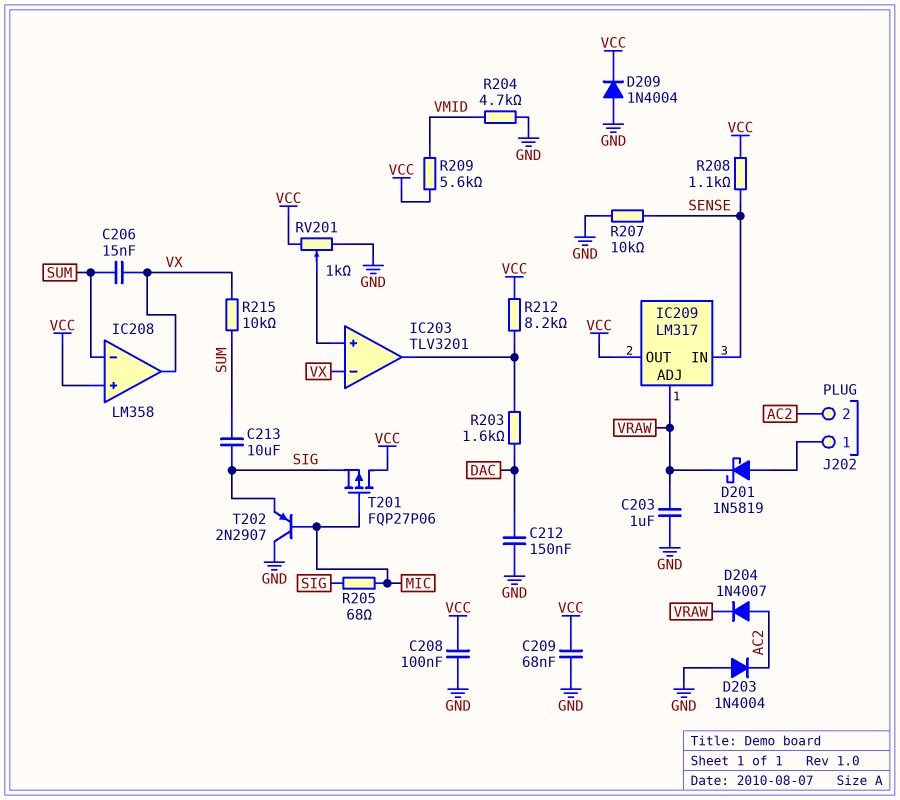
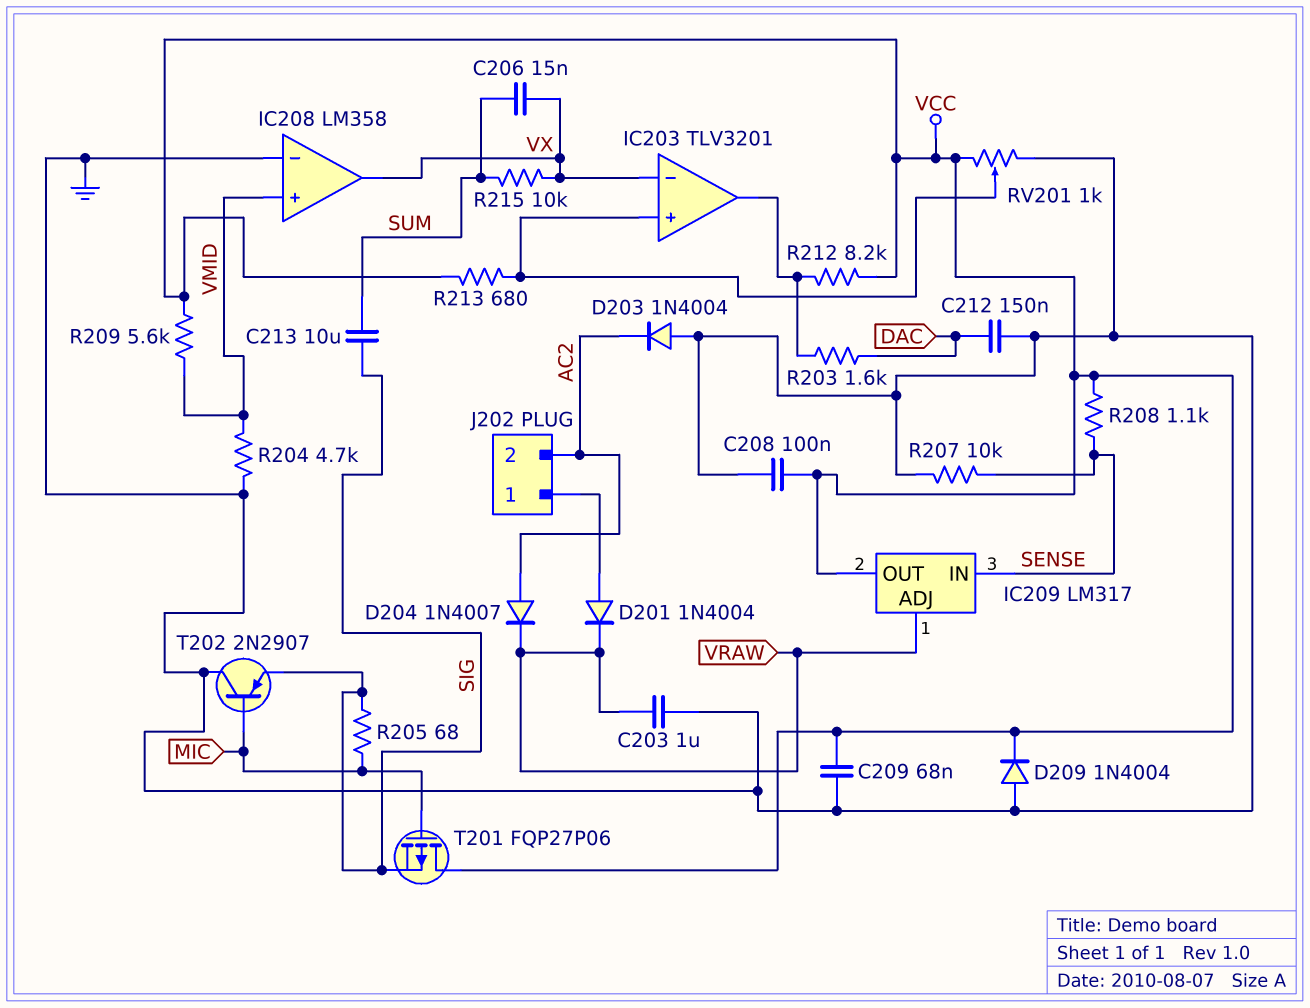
D201: schottky 1N5819 (A J202/1, K VRAW) -> diode 1N4004 (A J202/1, K VRAW)
IC208 pin in+: VCC -> VMID
IC208 pin in-: SUM -> GND
R213: none -> 680 (IC203/in+, VCC)

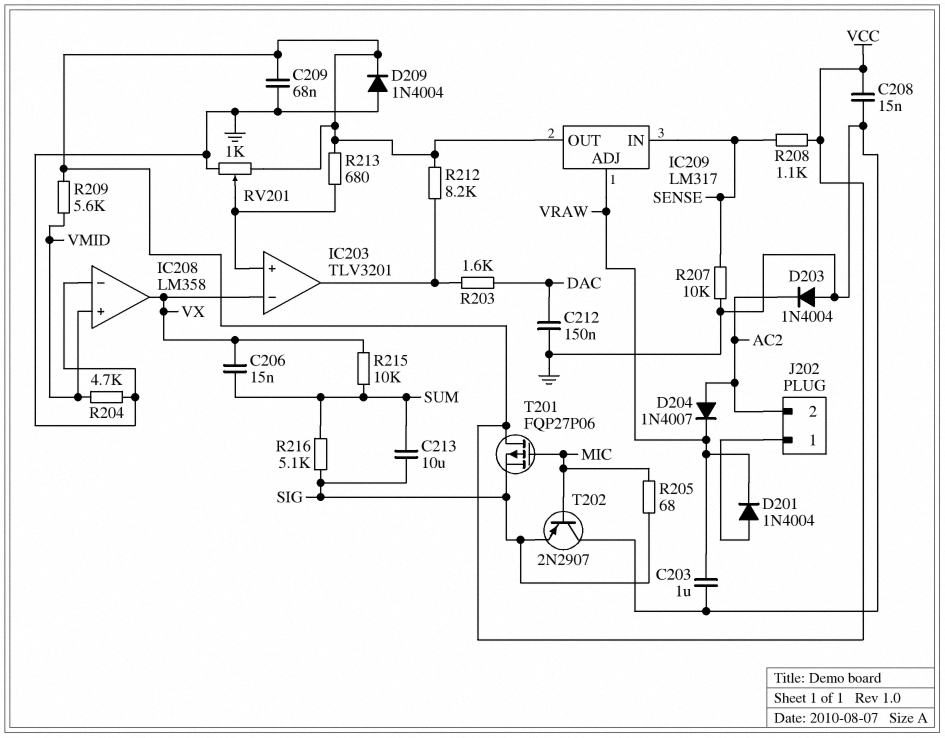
C208: 100nF (GND, VCC) -> 15nF (GND, VCC)
R216: none -> 5.1k (SIG, SUM)

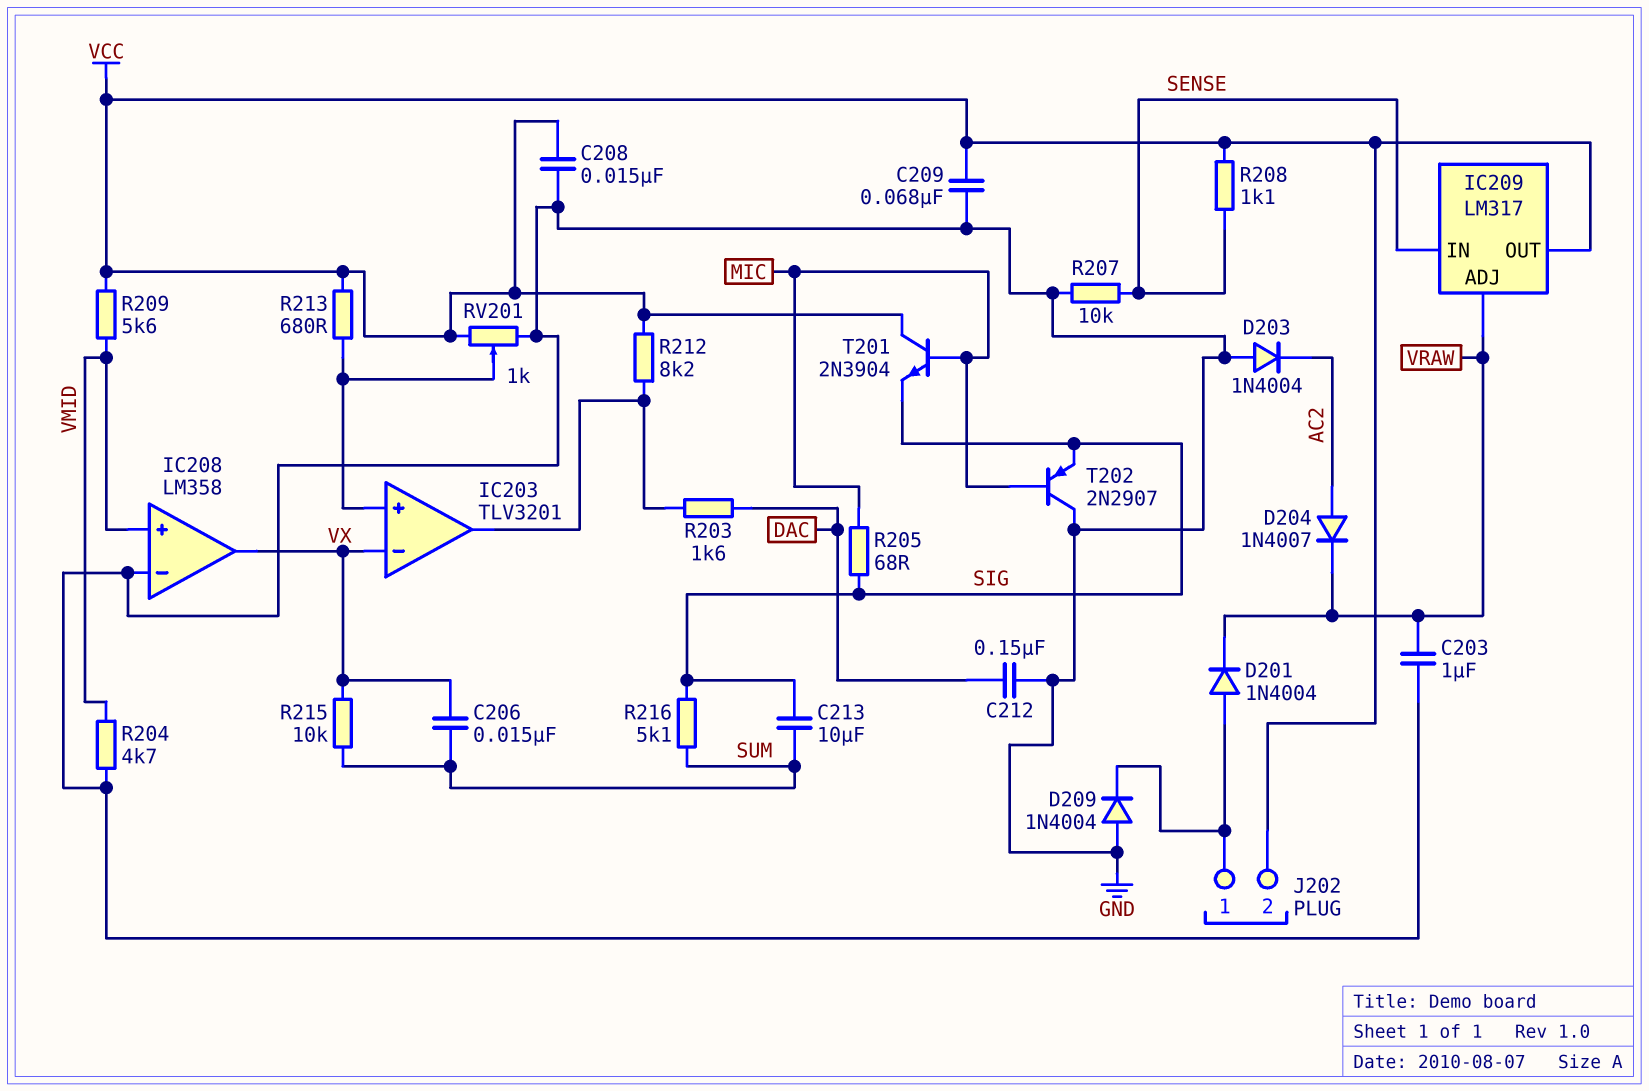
D209: diode 1N4004 (A GND, K VCC) -> diode 1N4004 (A GND, K J202/1)
J202 pin 2: AC2 -> VCC
T201: PMOS FQP27P06 (G MIC, D VCC, S SIG) -> NPN 2N3904 (B MIC, C VCC, E SIG)

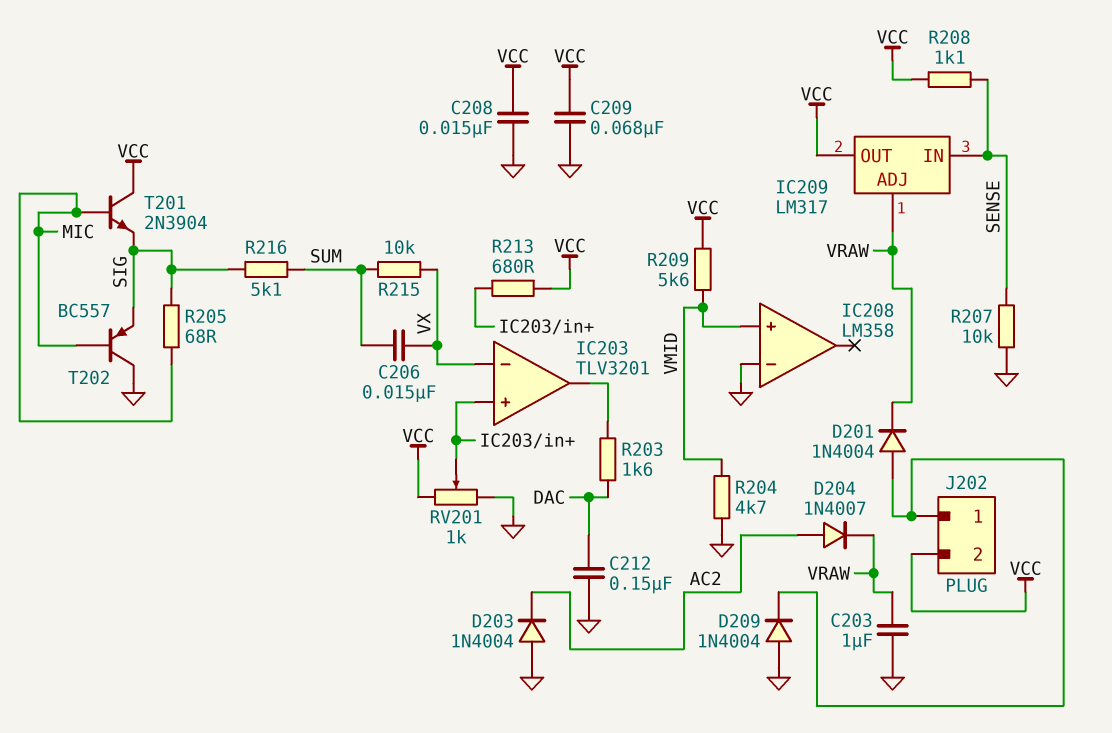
C213: 10uF (SIG, SUM) -> none
IC208 pin out: VX -> none
R212: 8.2k (IC203/out, VCC) -> none
T202: PNP 2N2907 (B MIC, C GND, E SIG) -> PNP BC557 (B MIC, C GND, E SIG)

